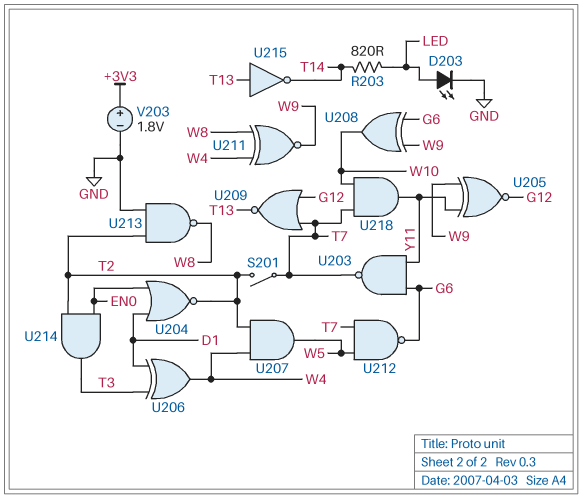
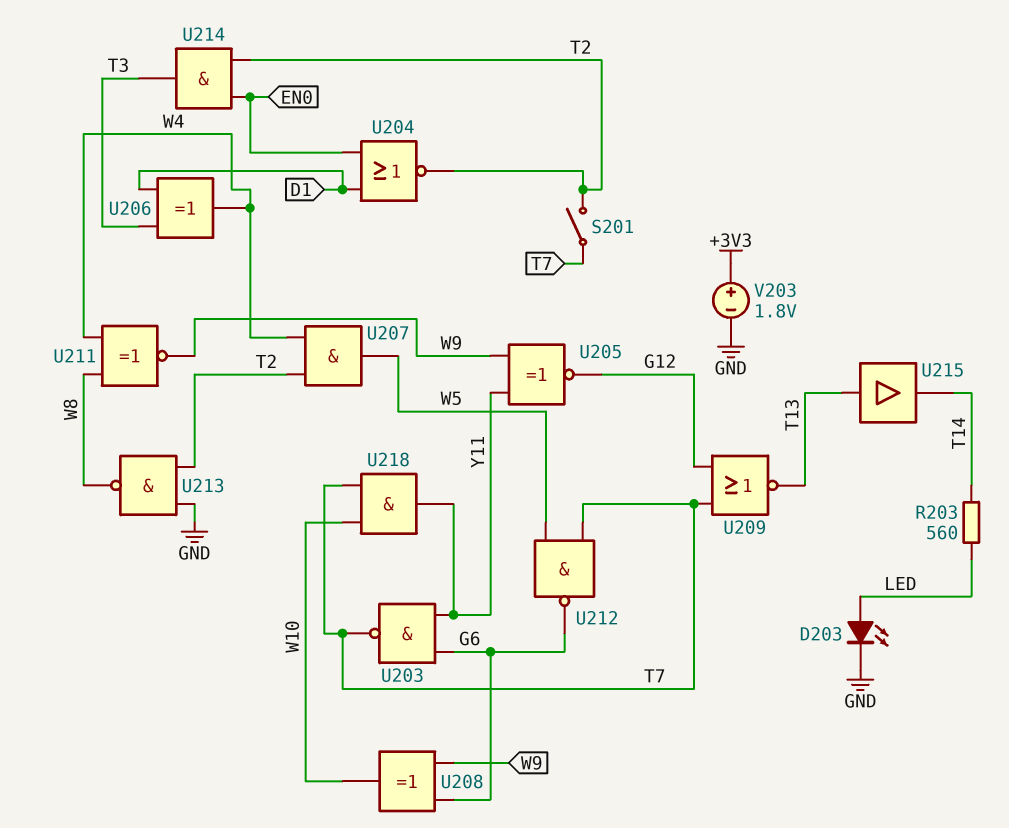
R203: 820 (LED, T14) -> 560 (LED, T14)
U215: NOT (in T13, out T14) -> buffer (in T13, out T14)

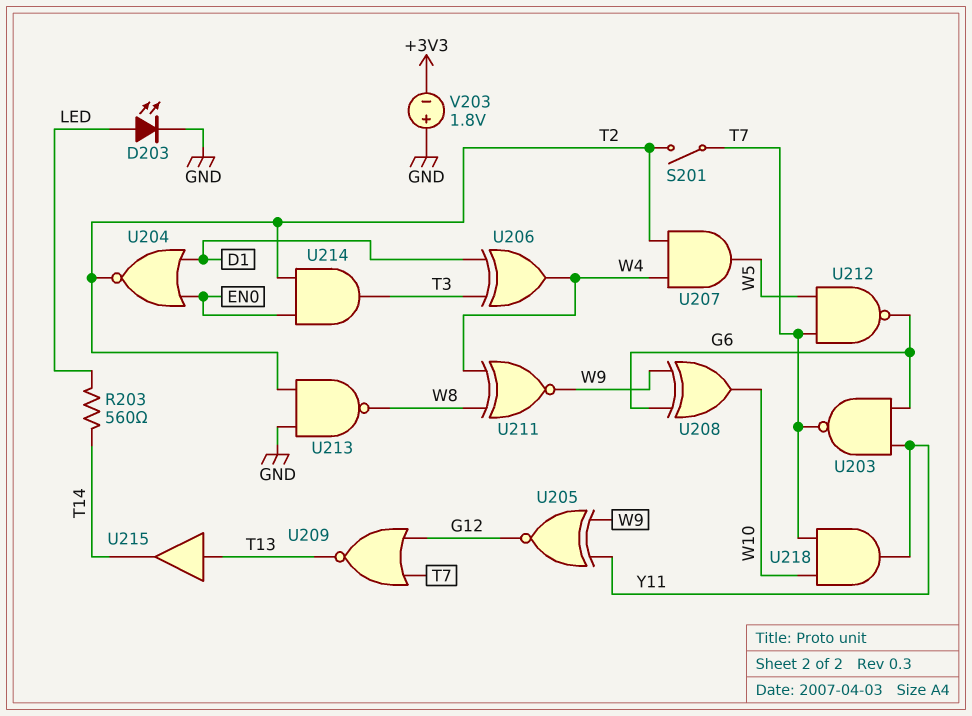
V203: 1.8V (plus +3V3, minus GND) -> 1.8V (plus GND, minus +3V3)

